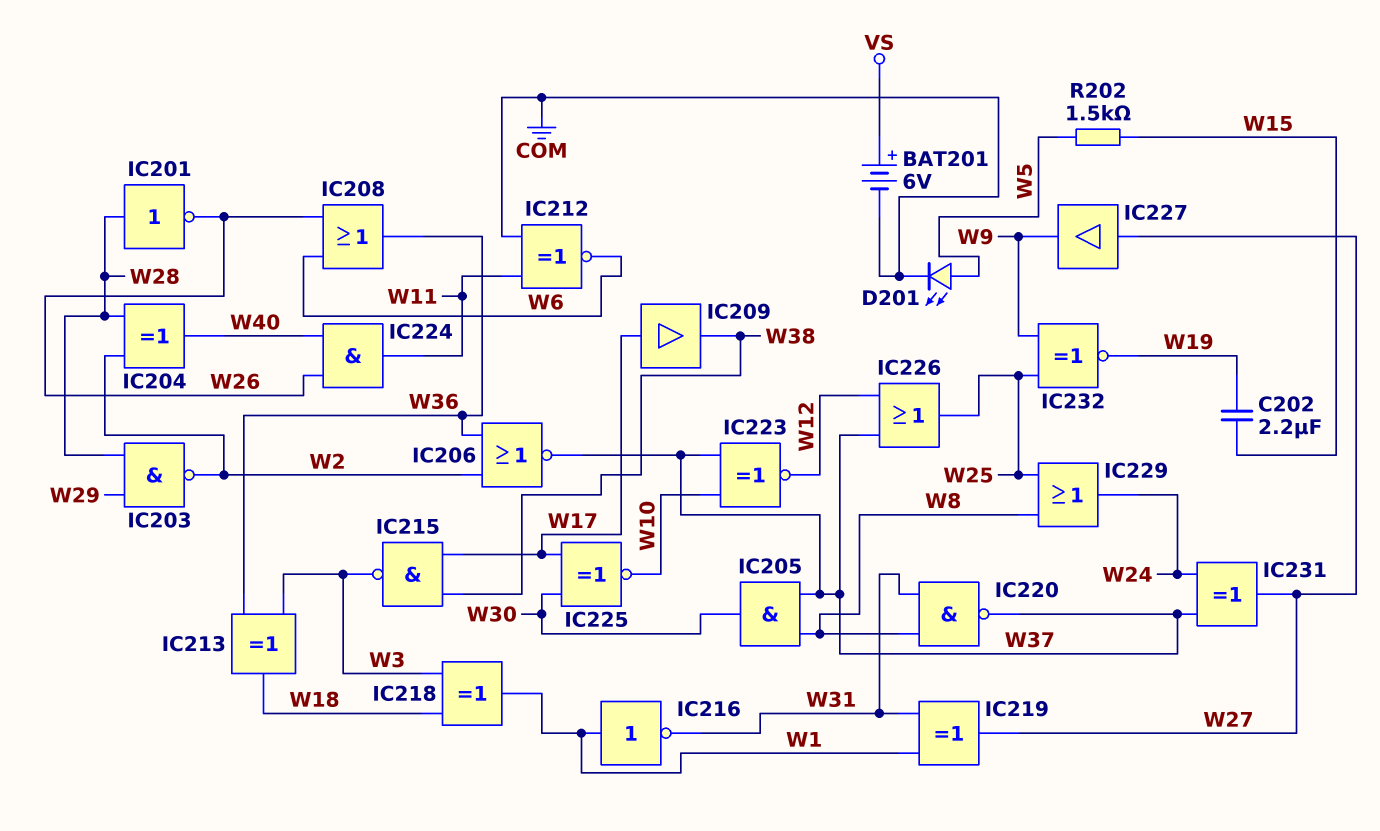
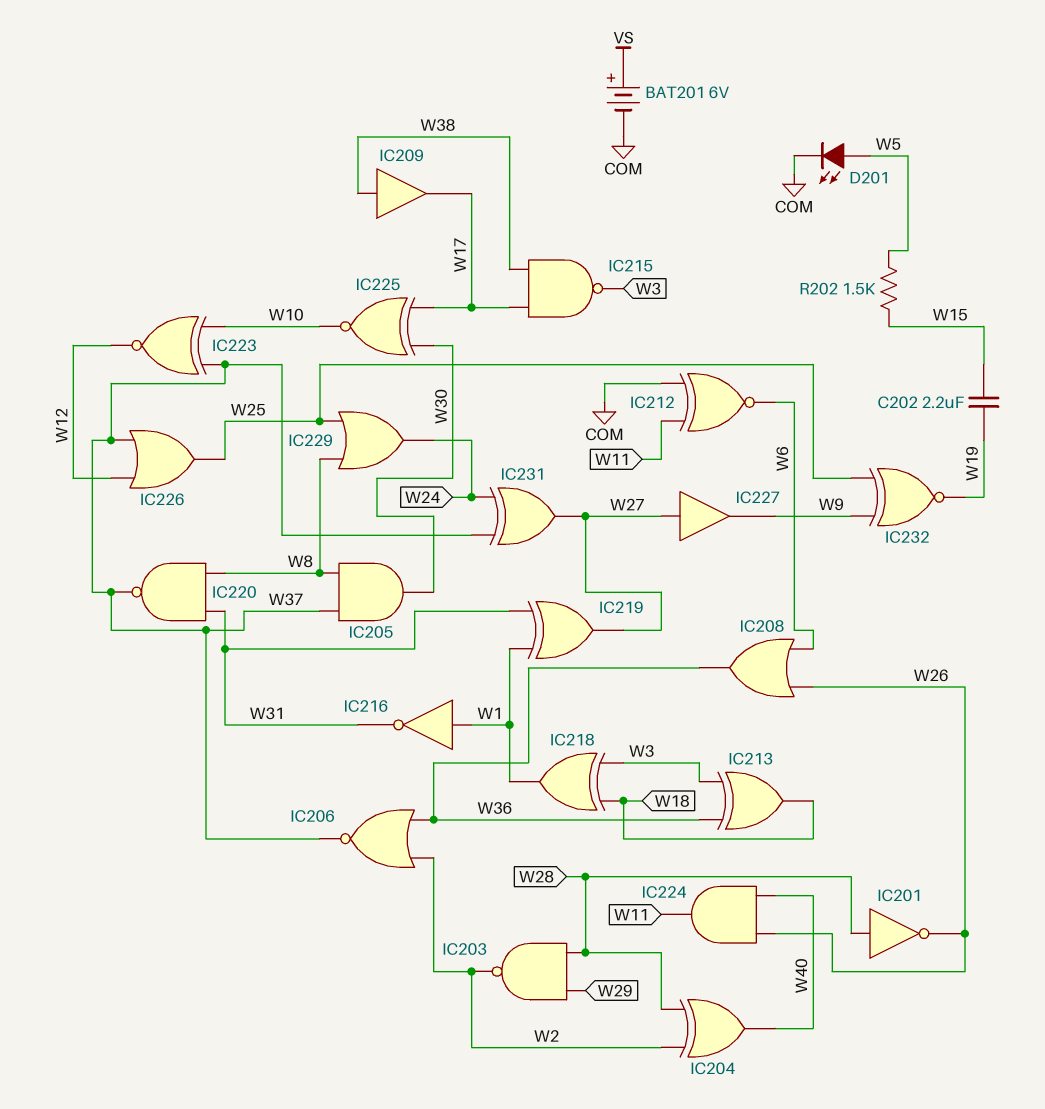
IC209: buffer (in W17, out W38) -> buffer (in W38, out W17)

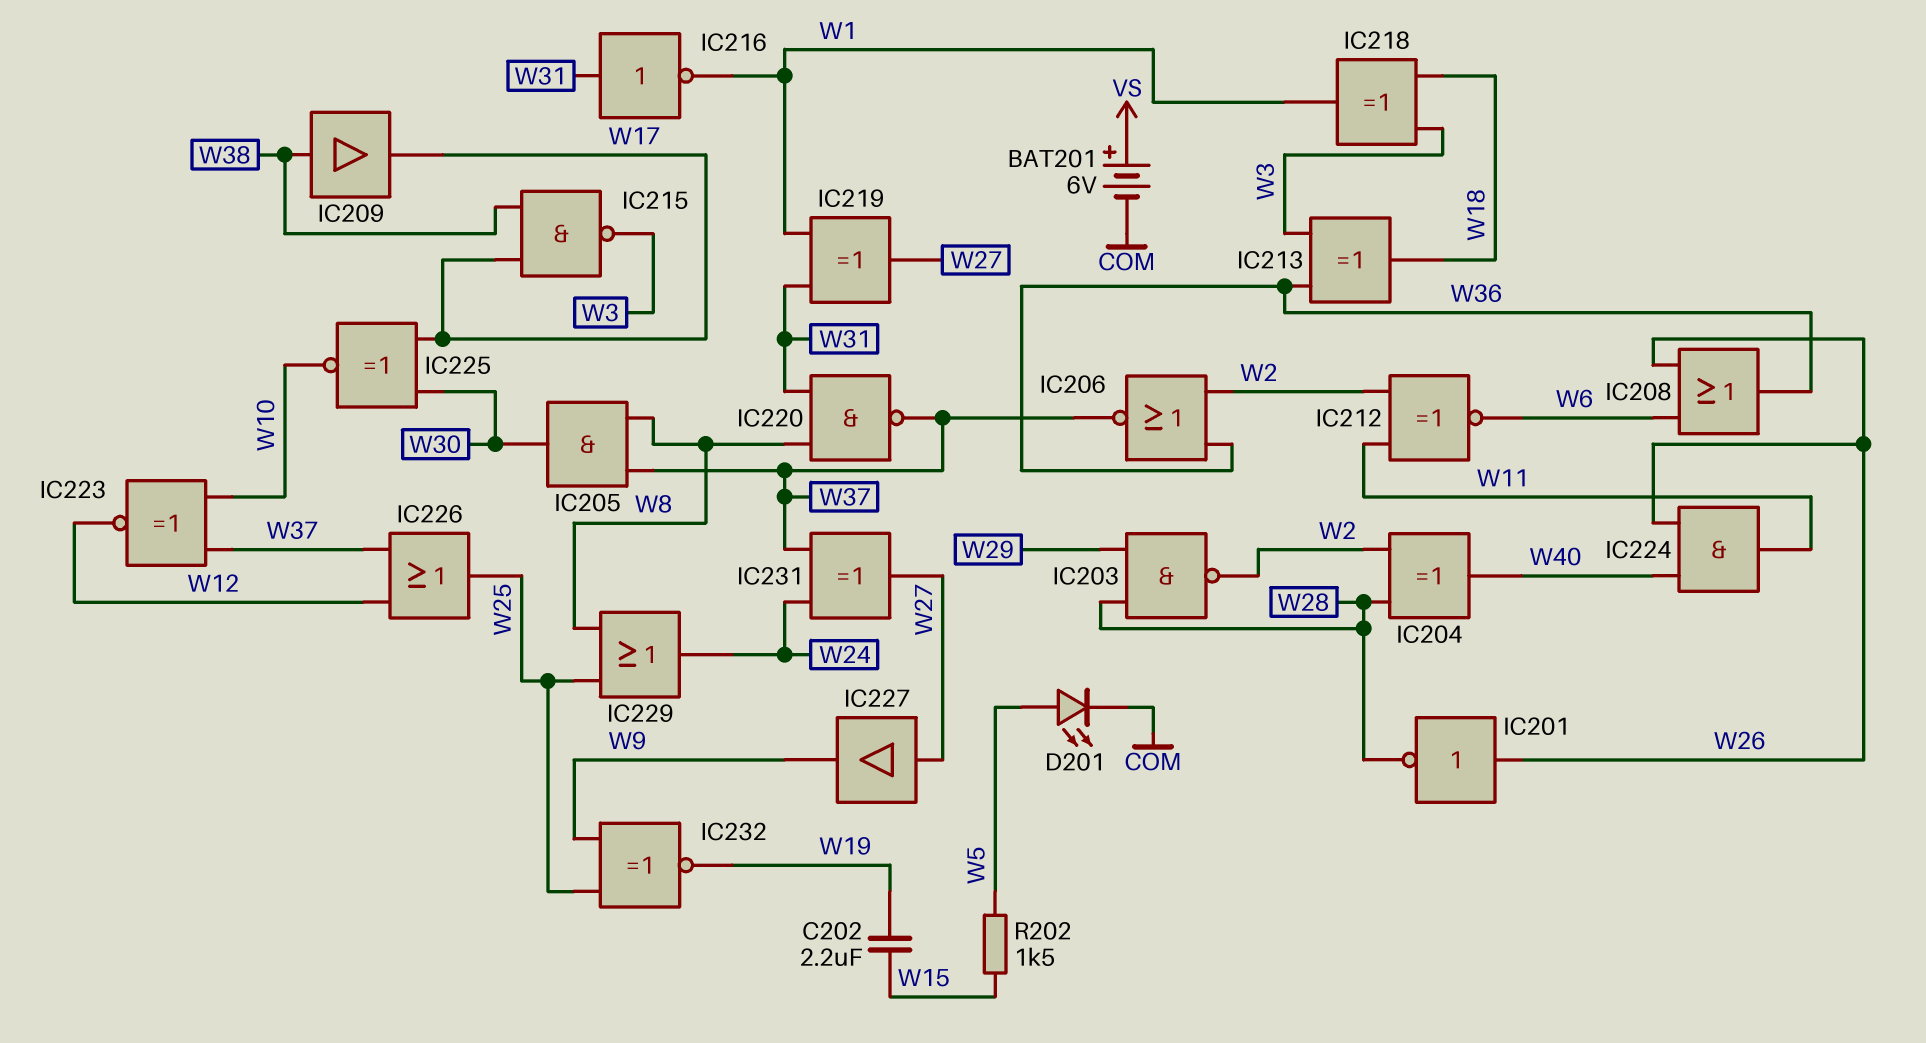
IC201: NOT (in W28, out W26) -> NOT (in W26, out W28)
IC212: XNOR (in COM, in W11, out W6) -> XNOR (in W2, in W11, out W6)
IC216: NOT (in W1, out W31) -> NOT (in W31, out W1)

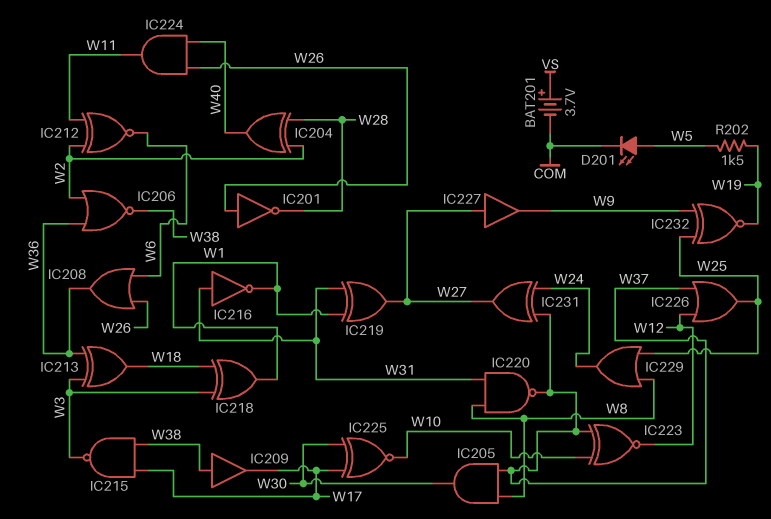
BAT201: 6V (plus VS, minus COM) -> 3.7V (plus VS, minus COM)
C202: 2.2uF (W15, W19) -> none
IC203: NAND (in W28, in W29, out W2) -> none
IC206: NOR (in W2, in W36, out W37) -> NOR (in W2, in W36, out W38)
R202: 1.5k (W5, W15) -> 1.5k (W5, W19)

